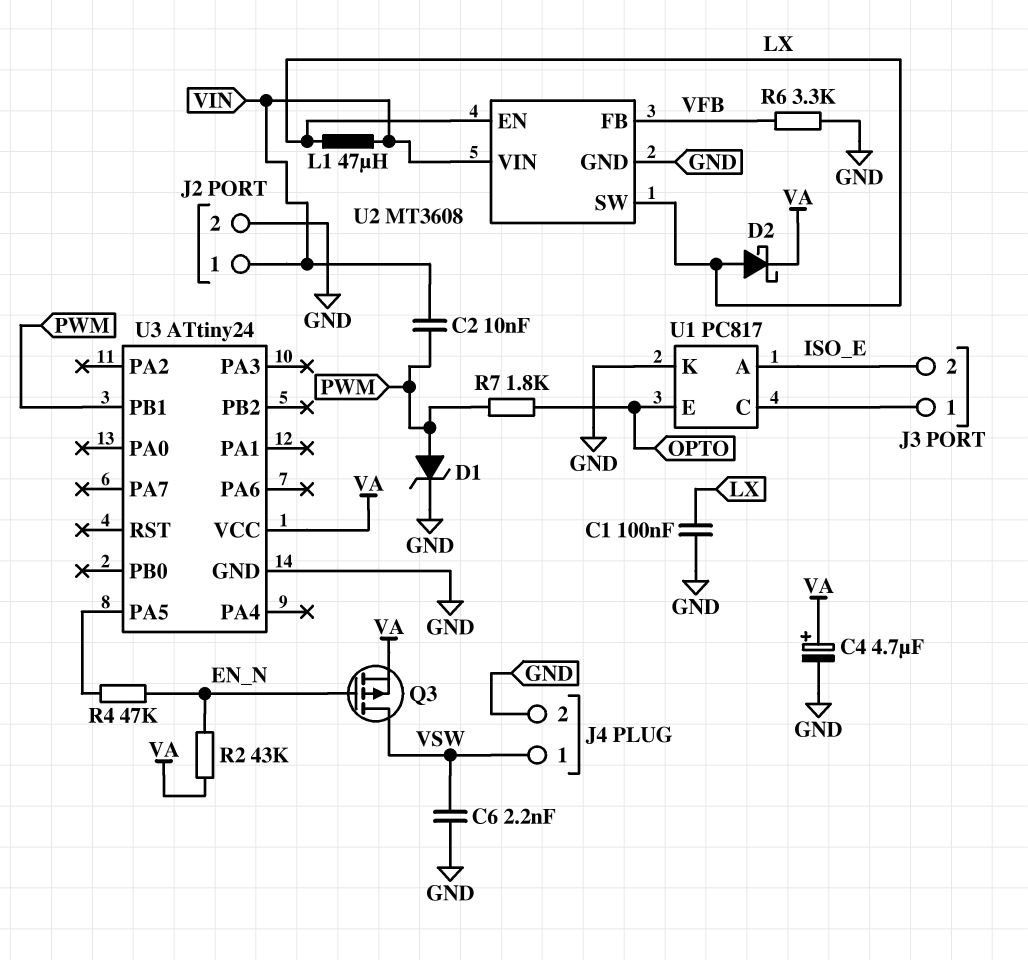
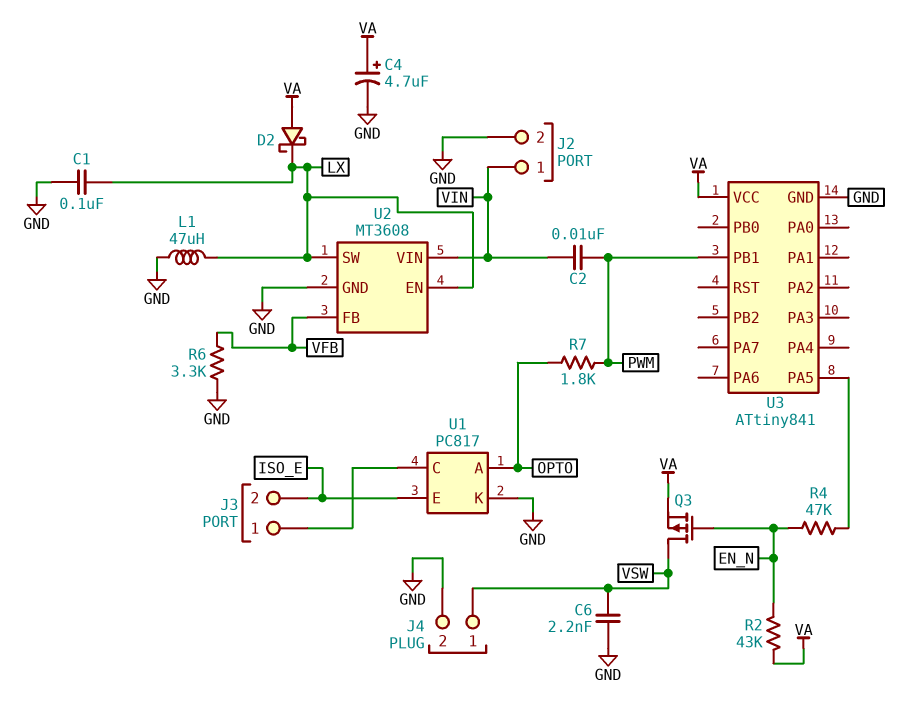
D1: zener (A PWM, K GND) -> none
D2: schottky (A LX, K VA) -> schottky (A VA, K LX)
L1: 47uH (LX, VIN) -> 47uH (GND, LX)
U1 pin A: ISO_E -> OPTO
U1 pin E: OPTO -> ISO_E
U3: ATtiny24 -> ATtiny841

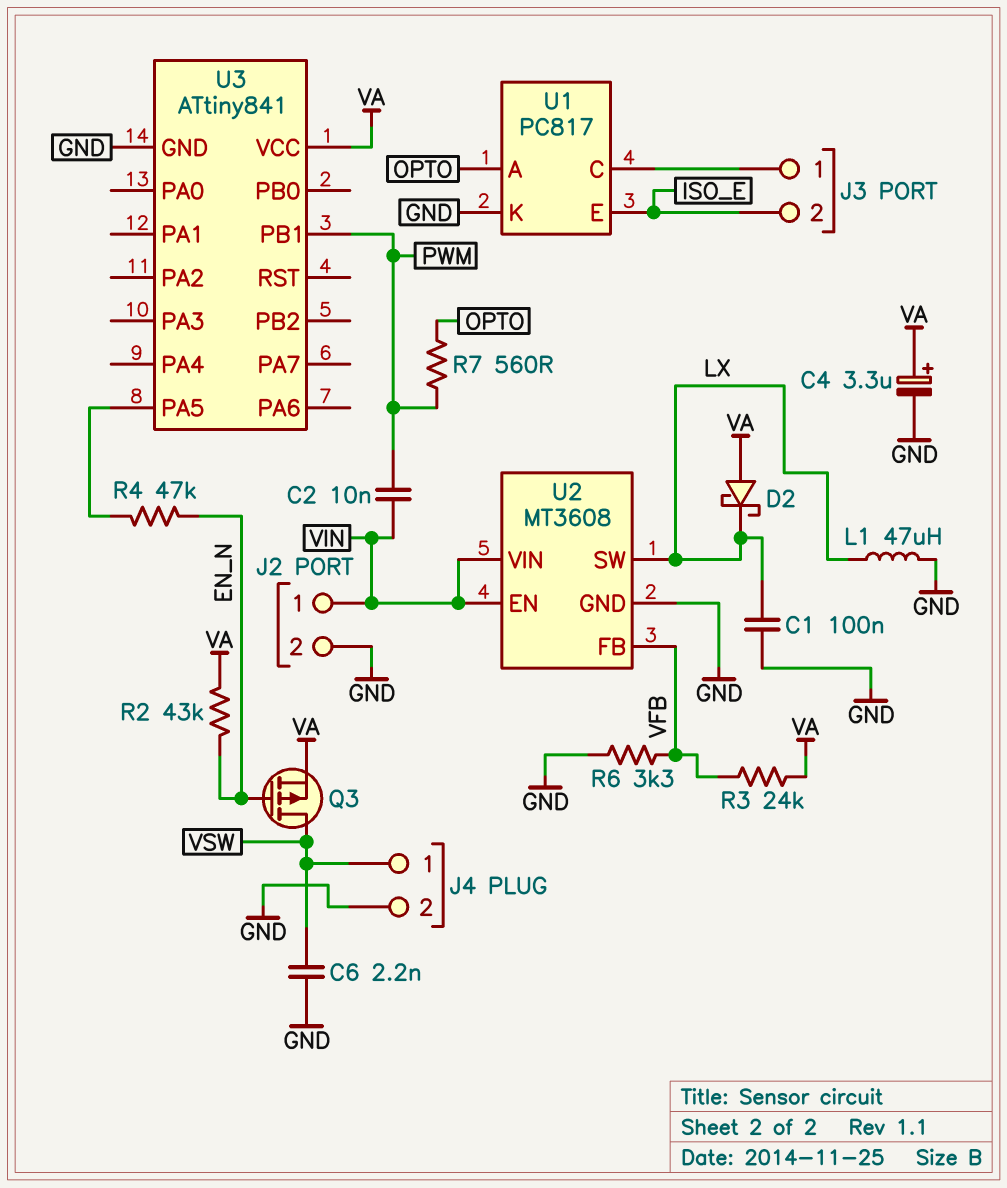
C4: 4.7uF (plus VA, minus GND) -> 3.3uF (plus VA, minus GND)
R3: none -> 24k (VA, VFB)
R7: 1.8k (OPTO, PWM) -> 560 (OPTO, PWM)
U2 pin EN: LX -> VIN

